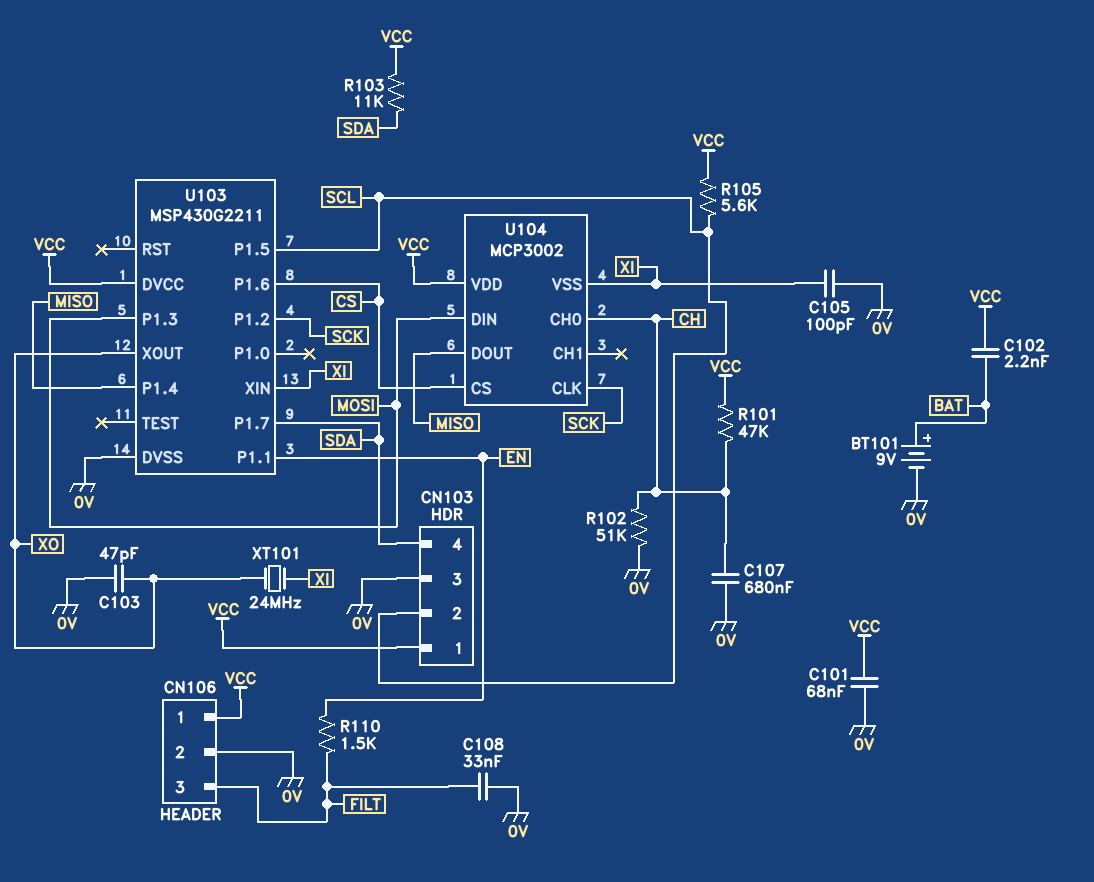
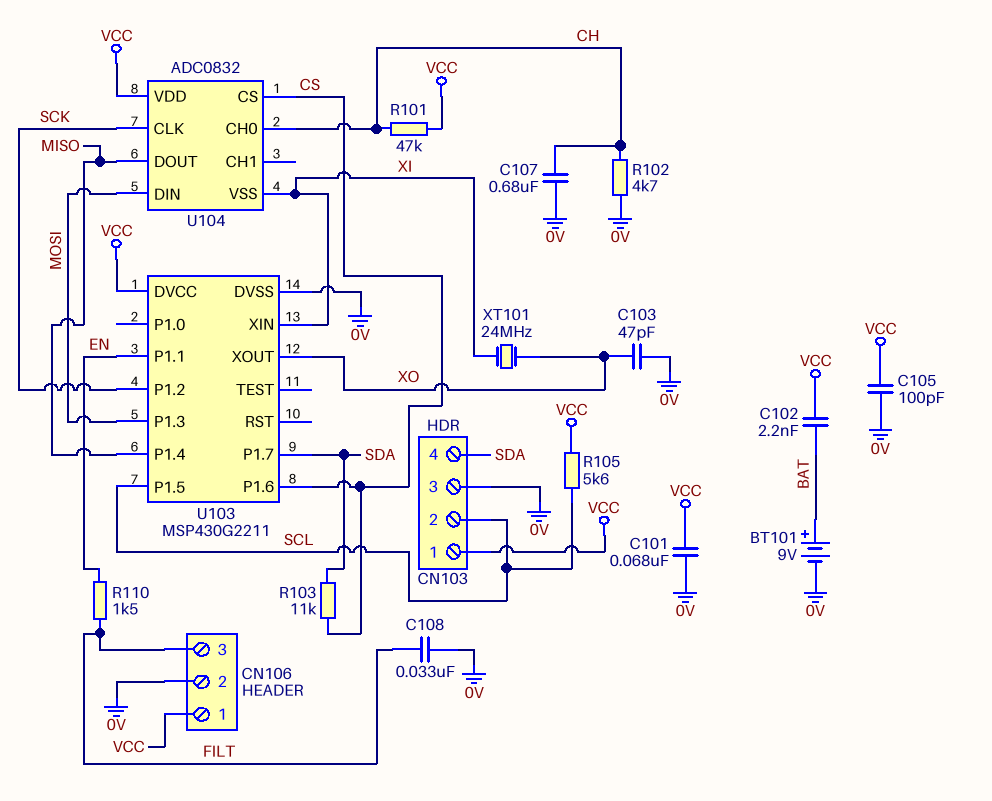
C105: 100pF (0V, XI) -> 100pF (0V, VCC)
R102: 51k (0V, CH) -> 4.7k (0V, CH)
R103: 11k (SDA, VCC) -> 11k (CS, SDA)
U104: MCP3002 -> ADC0832

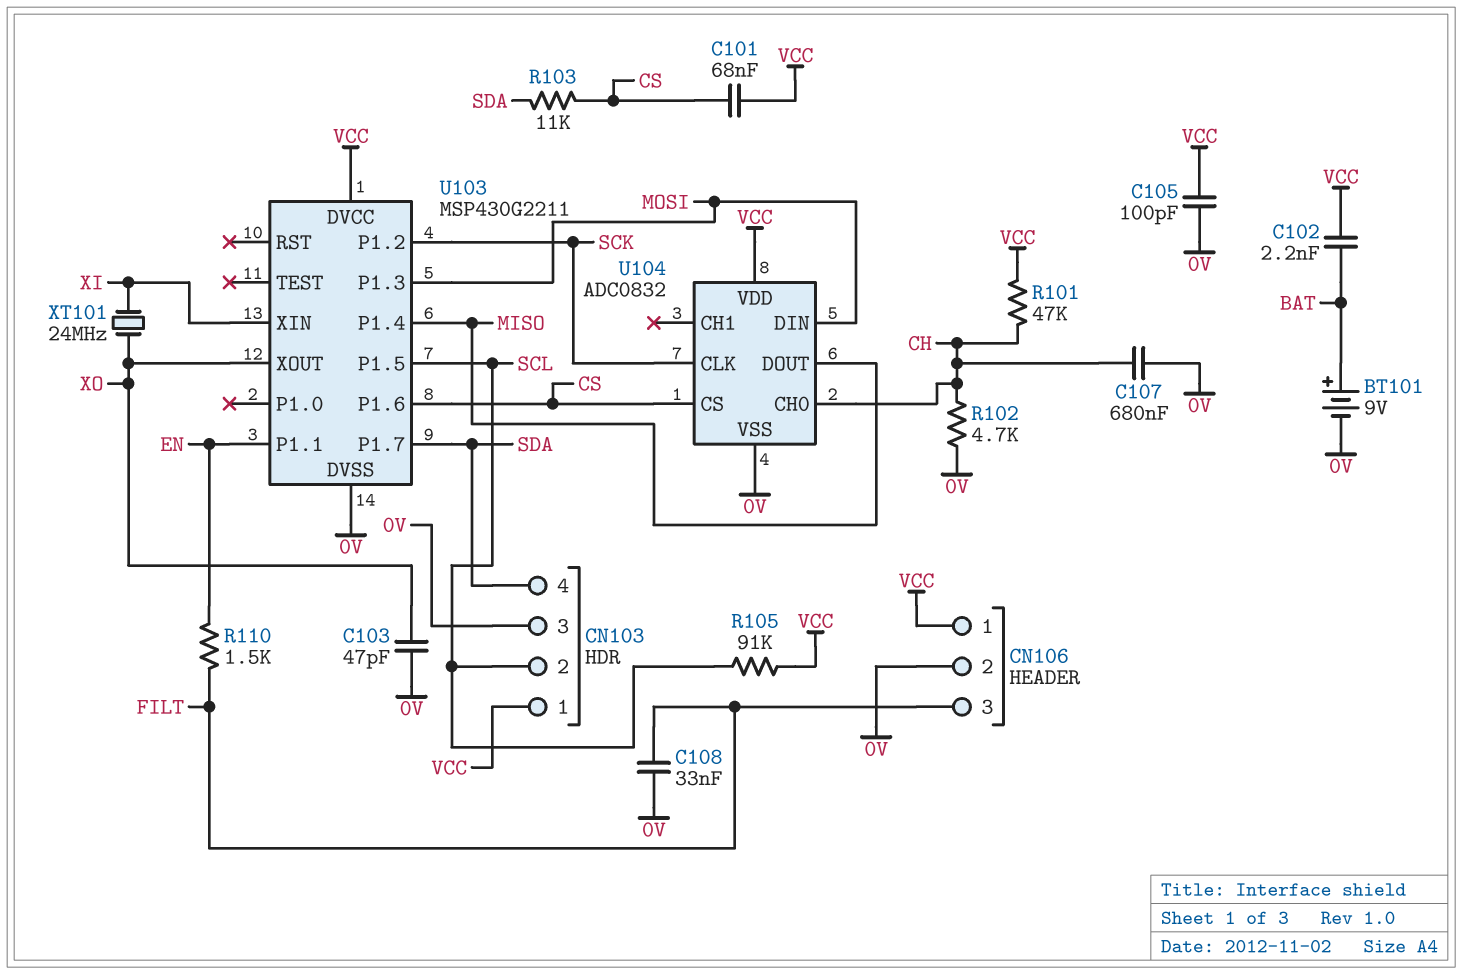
C101: 68nF (0V, VCC) -> 68nF (CS, VCC)
R105: 5.6k (SCL, VCC) -> 91k (SCL, VCC)
U104 pin VSS: XI -> 0V

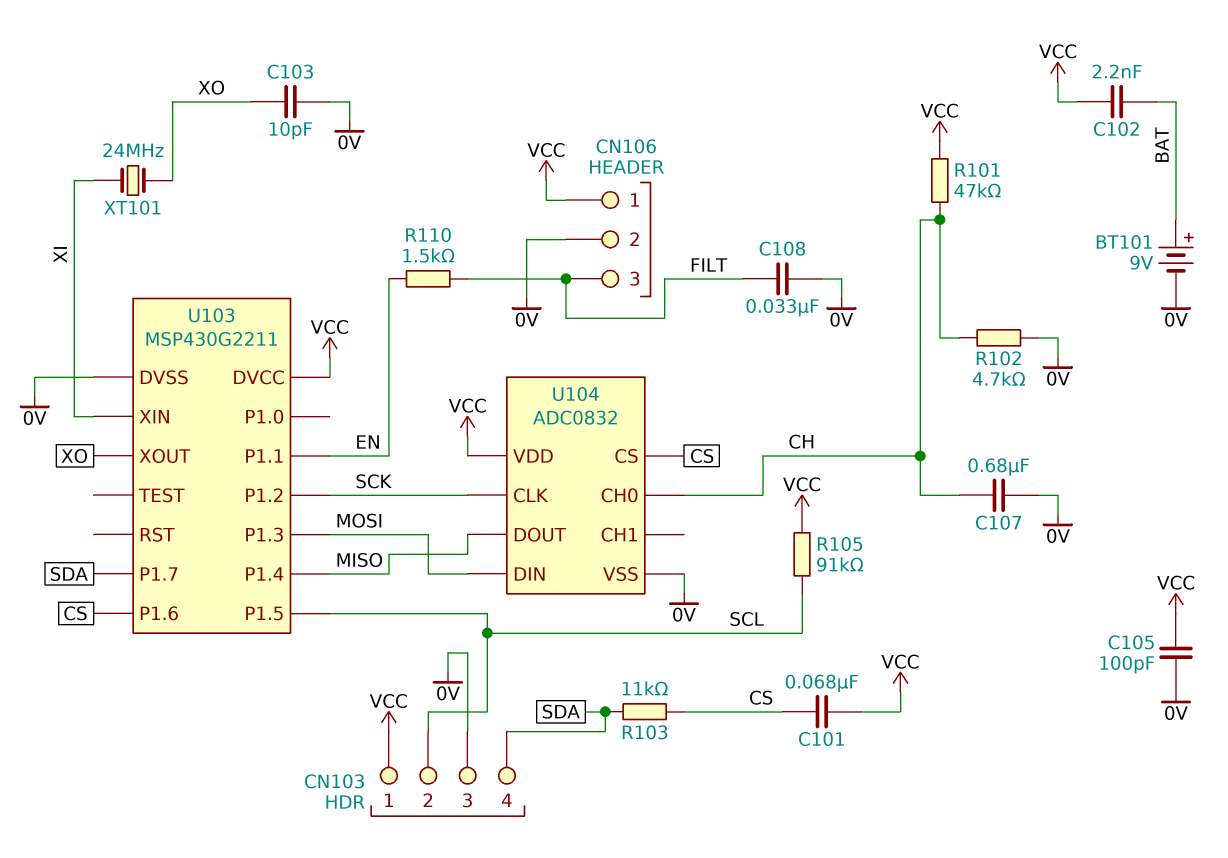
C103: 47pF (0V, XO) -> 10pF (0V, XO)

